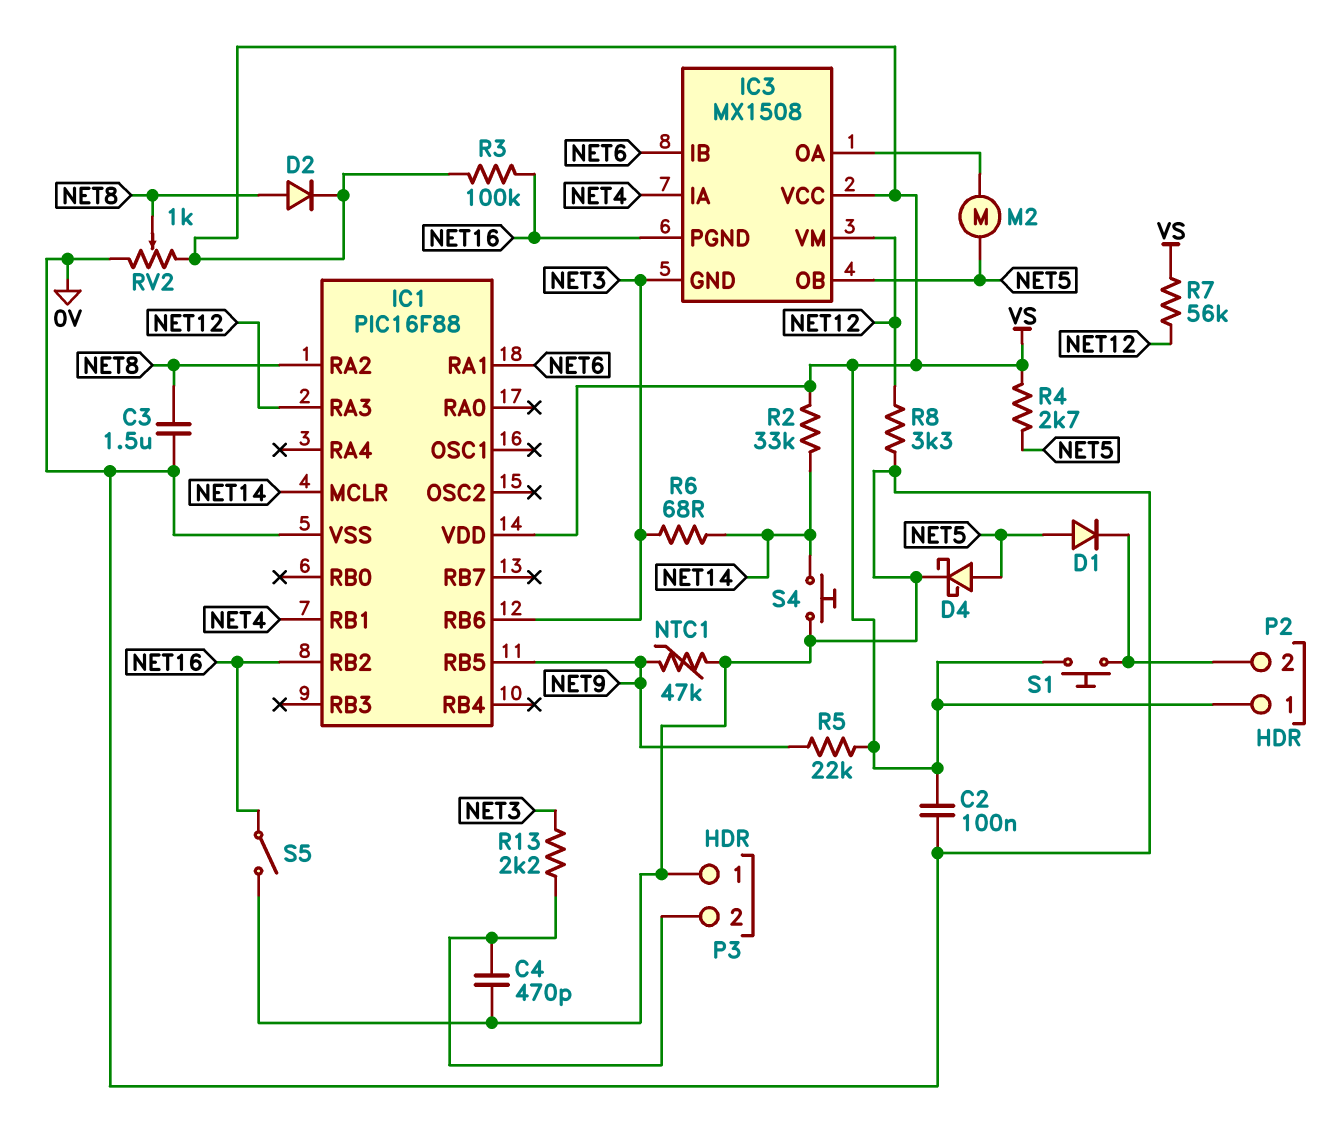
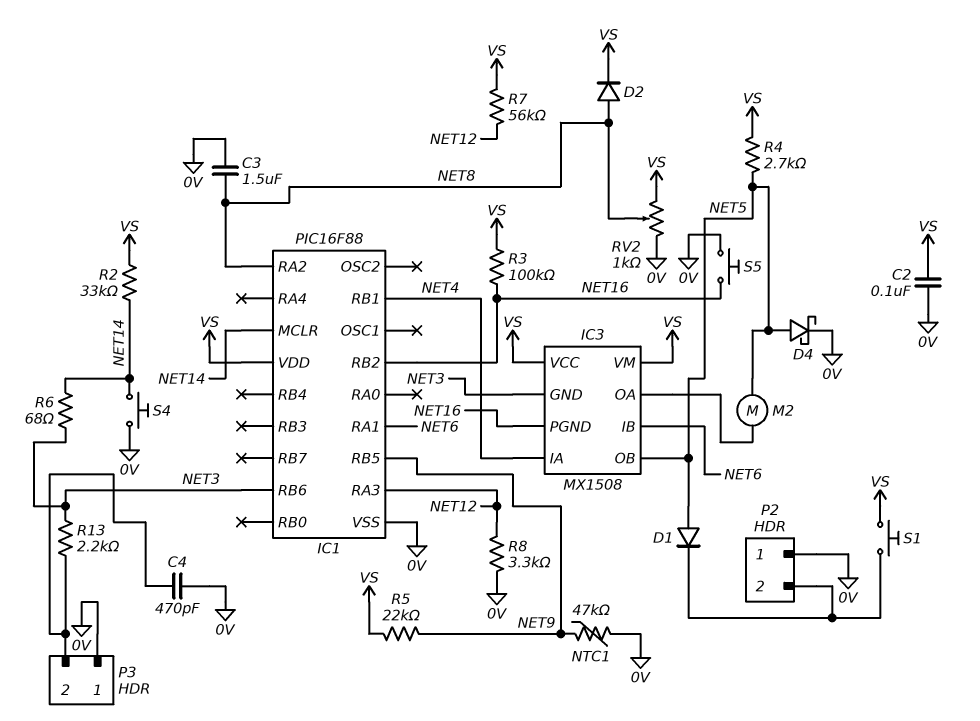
IC3 pin VM: NET12 -> VS
P2 pin 1: VS -> 0V
S5: switch (0V, NET16) -> button (0V, NET16)

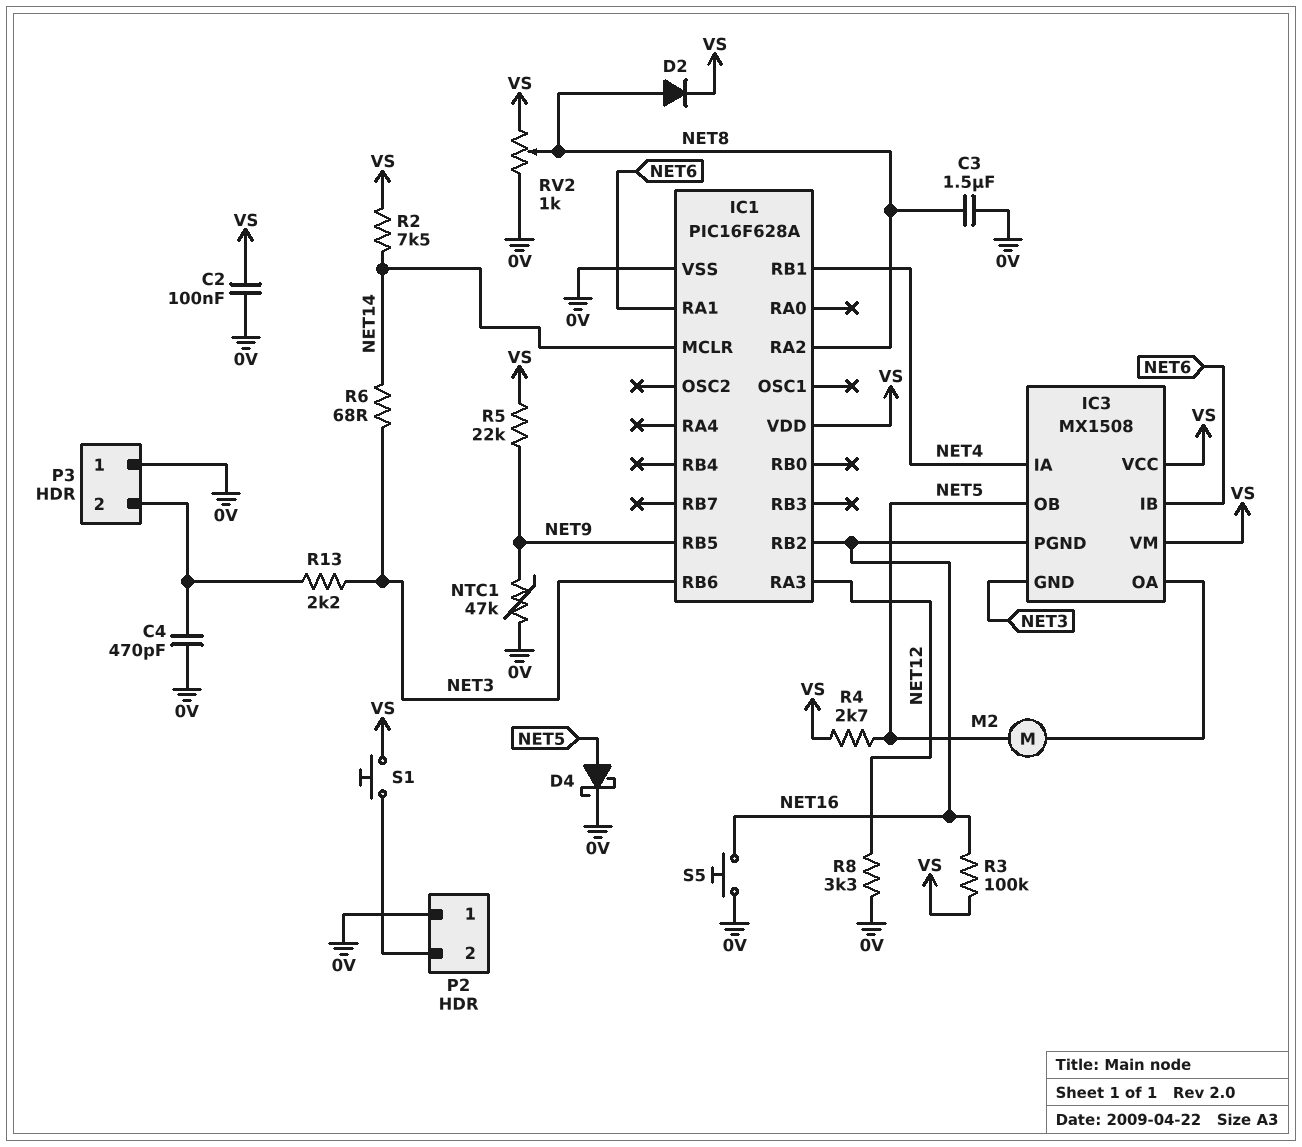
D1: diode (A NET5, K P2/2) -> none
IC1: PIC16F88 -> PIC16F628A
R2: 33k (NET14, VS) -> 7.5k (NET14, VS)
R7: 56k (NET12, VS) -> none
S4: button (0V, NET14) -> none

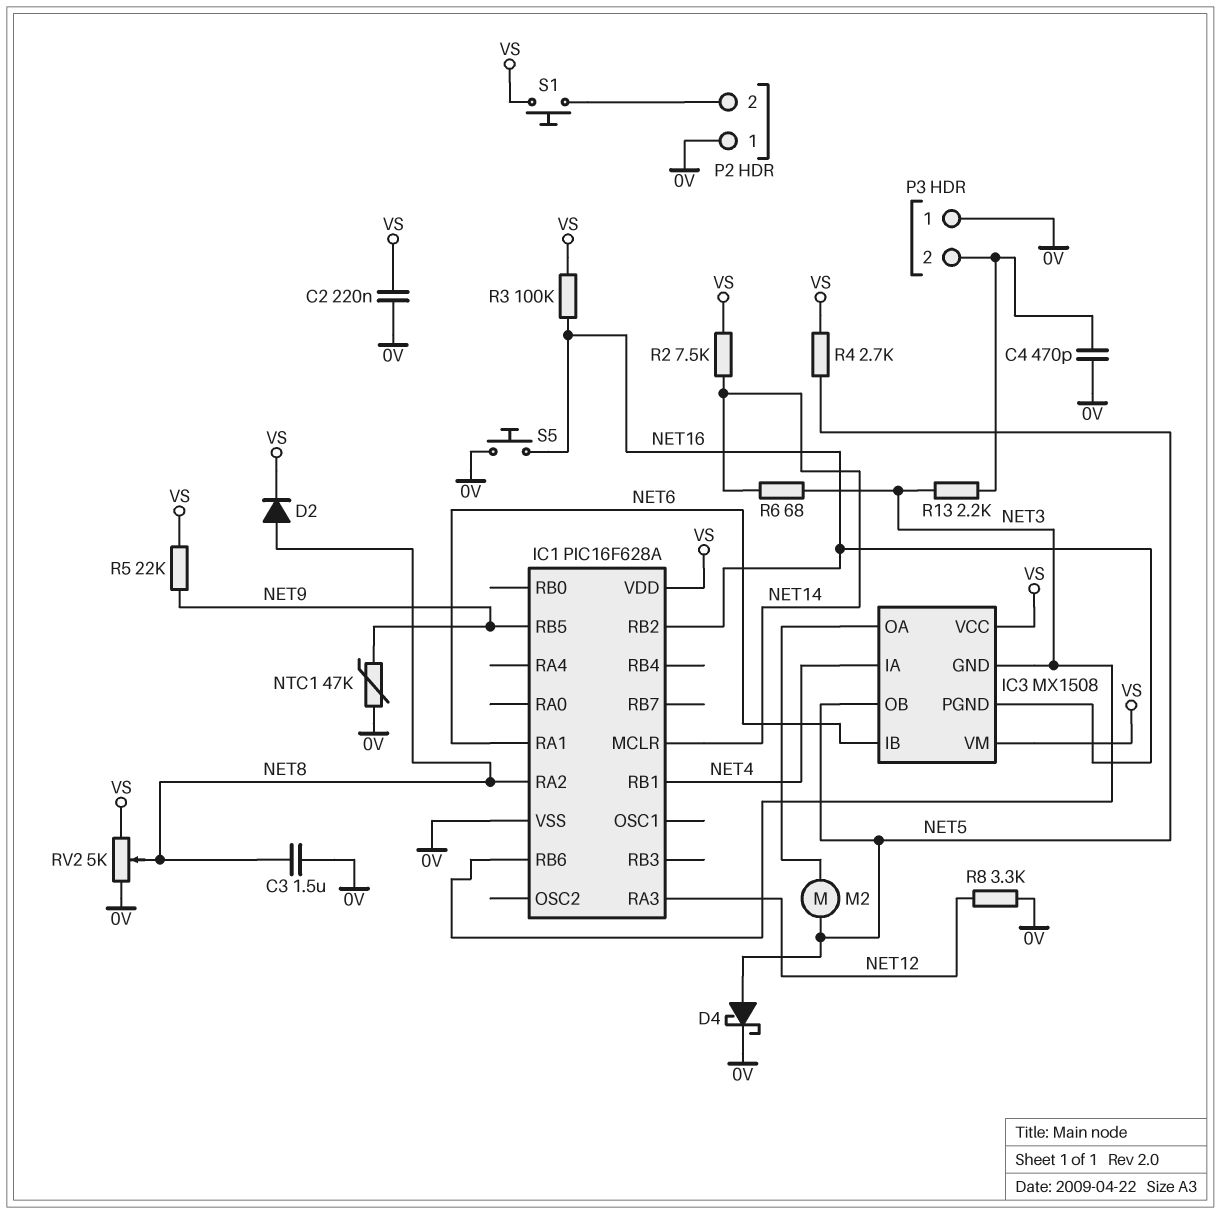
C2: 100nF (0V, VS) -> 220nF (0V, VS)
RV2: 1k (0V, VS, wiper NET8) -> 5k (0V, VS, wiper NET8)

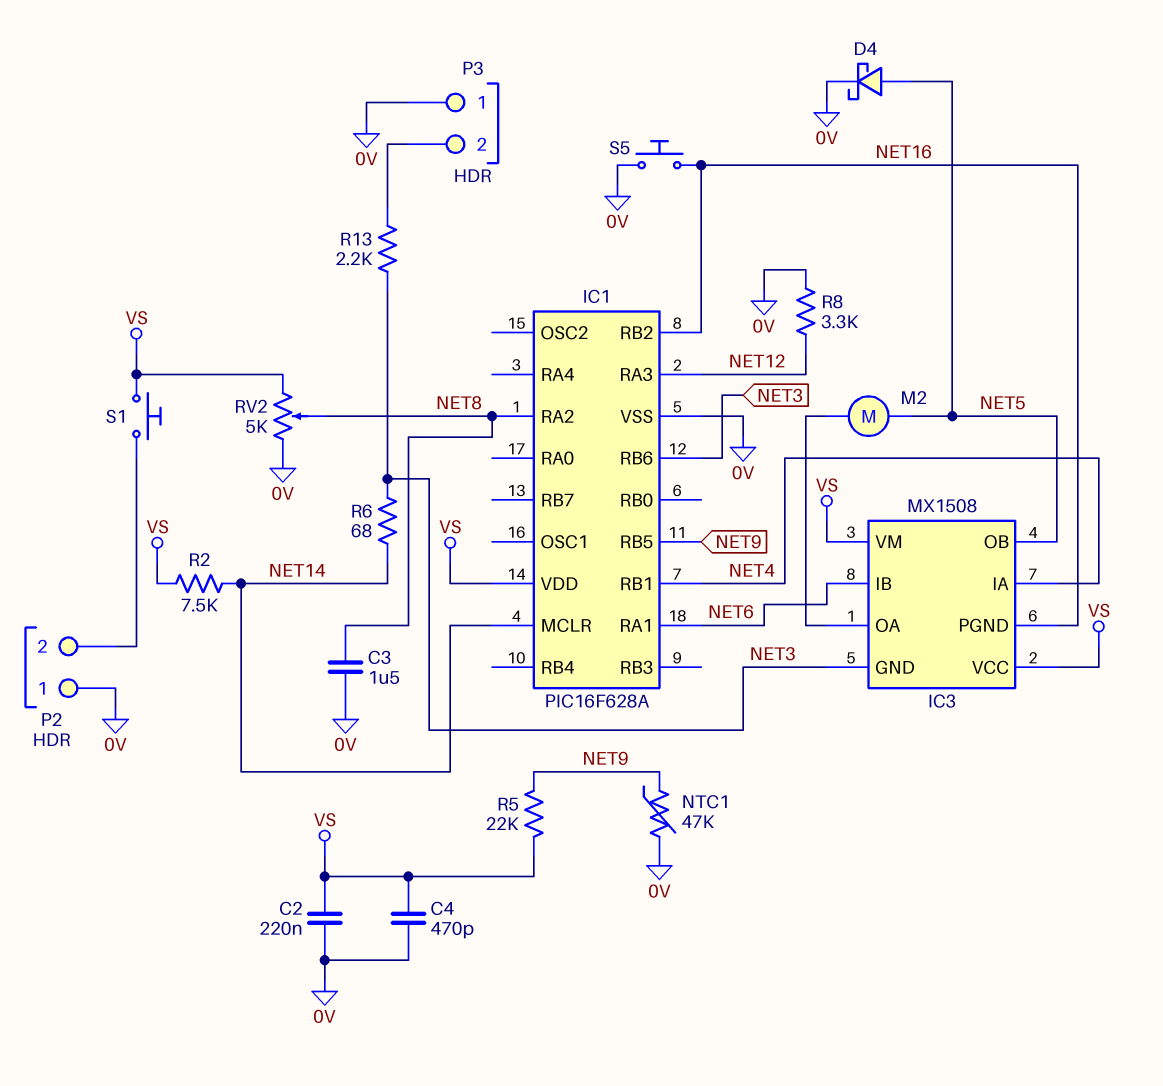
C4: 470pF (0V, P3/2) -> 470pF (0V, VS)
D2: diode (A NET8, K VS) -> none
R3: 100k (NET16, VS) -> none
R4: 2.7k (NET5, VS) -> none

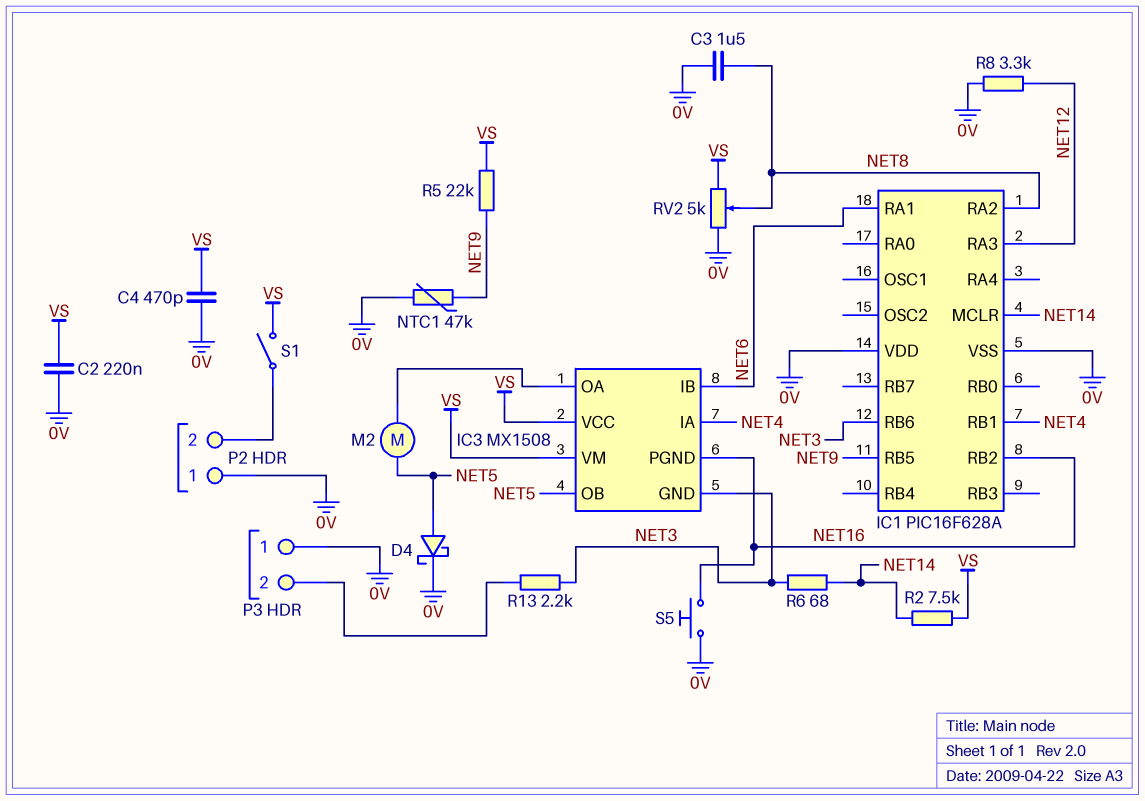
IC1 pin VDD: VS -> 0V
S1: button (P2/2, VS) -> switch (P2/2, VS)

